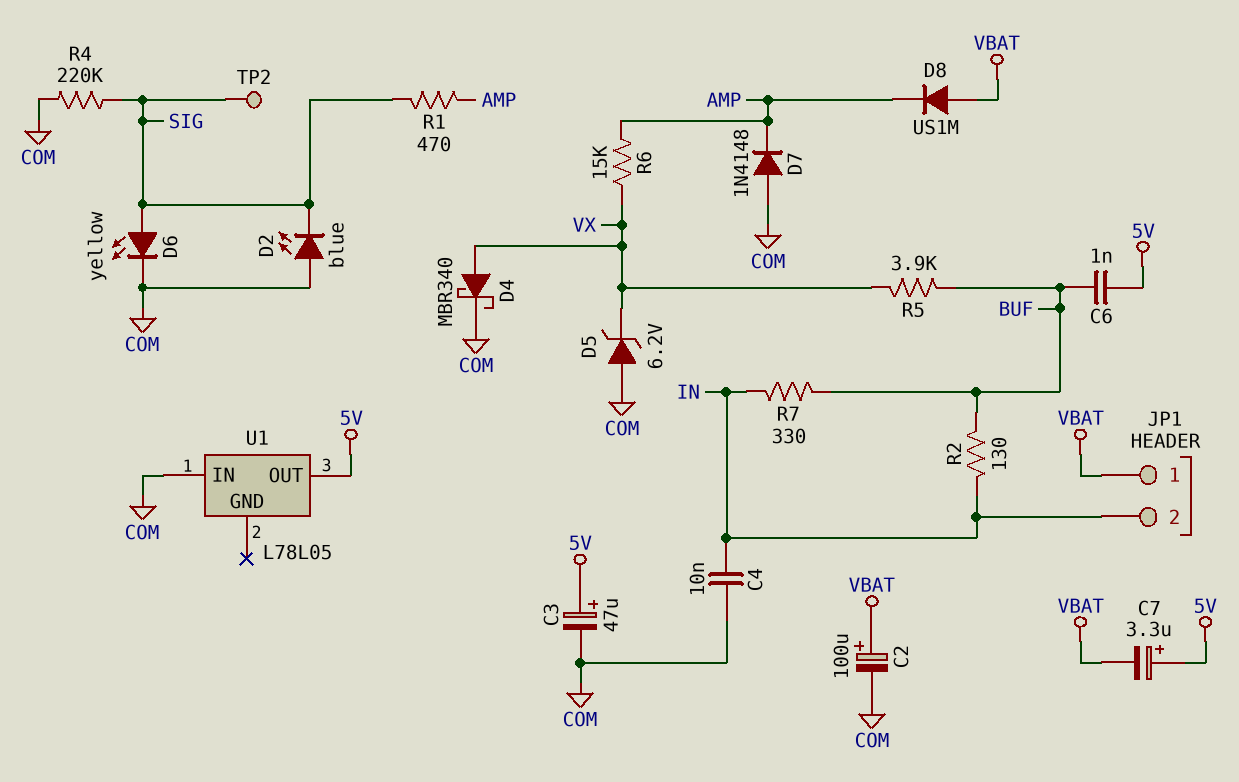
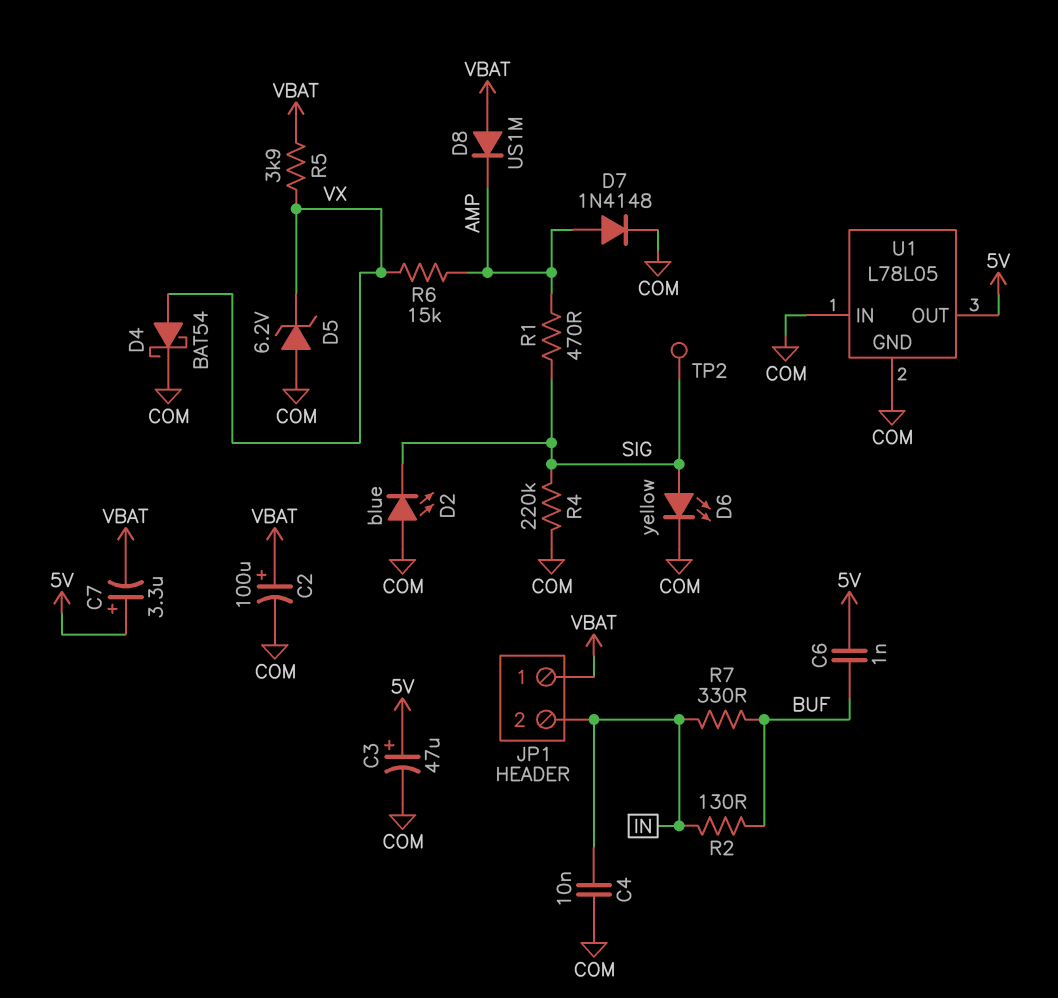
D4: schottky MBR340 (A VX, K COM) -> schottky BAT54 (A VX, K COM)
D7: diode 1N4148 (A COM, K AMP) -> diode 1N4148 (A AMP, K COM)
R5: 3.9k (BUF, VX) -> 3.9k (VBAT, VX)
U1 pin GND: none -> COM

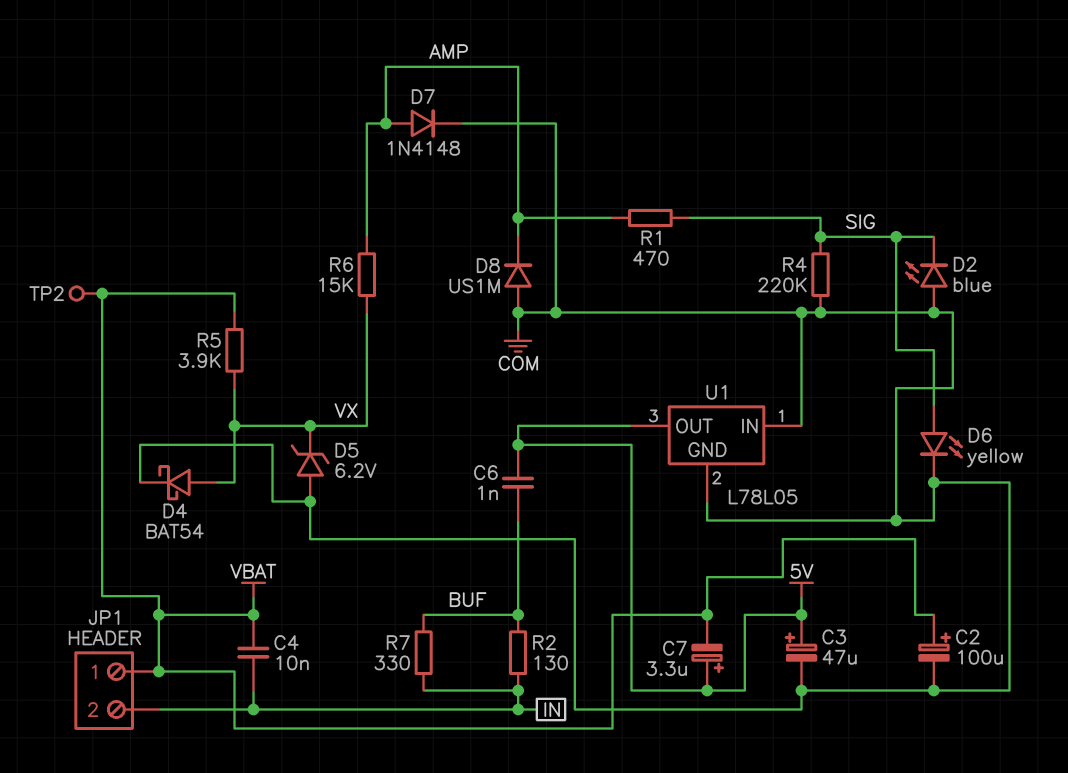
C4: 10nF (COM, IN) -> 10nF (IN, VBAT)
D8: diode US1M (A VBAT, K AMP) -> diode US1M (A COM, K AMP)
TP2: test point (SIG) -> test point (VBAT)

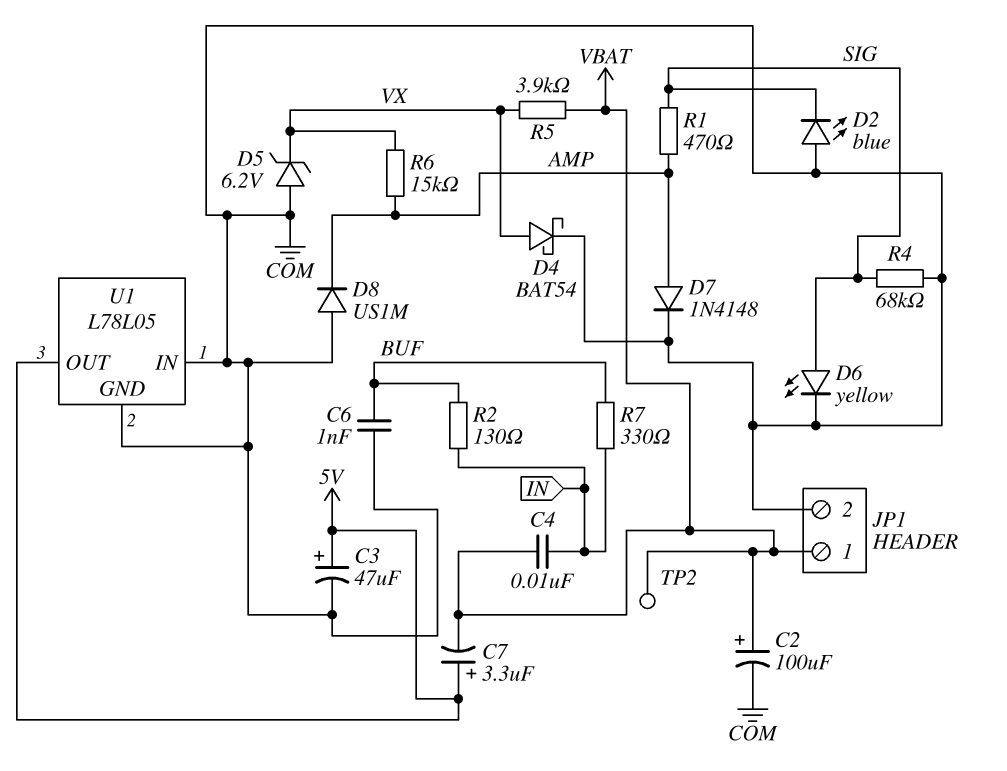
C6: 1nF (5V, BUF) -> 1nF (BUF, COM)
JP1 pin 2: IN -> COM
R4: 220k (COM, SIG) -> 68k (COM, SIG)

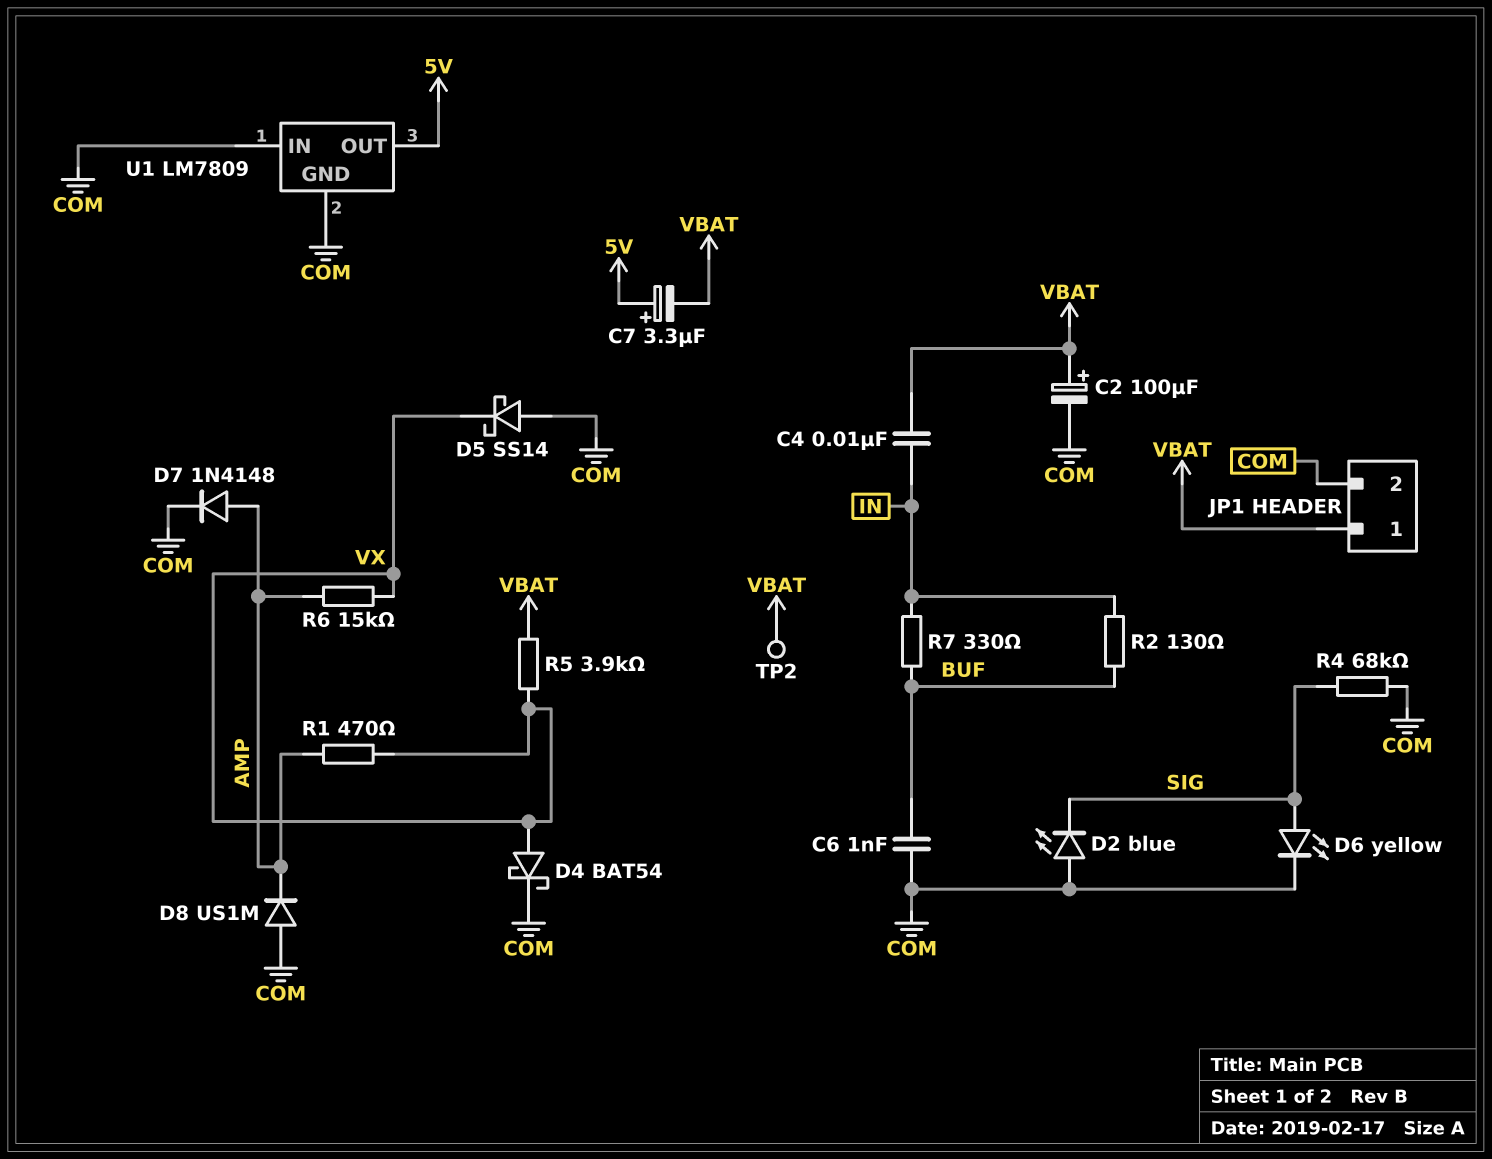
C3: 47uF (plus 5V, minus COM) -> none
D5: zener 6.2V (A COM, K VX) -> schottky SS14 (A COM, K VX)
R1: 470 (AMP, SIG) -> 470 (AMP, VX)
U1: L78L05 -> LM7809

